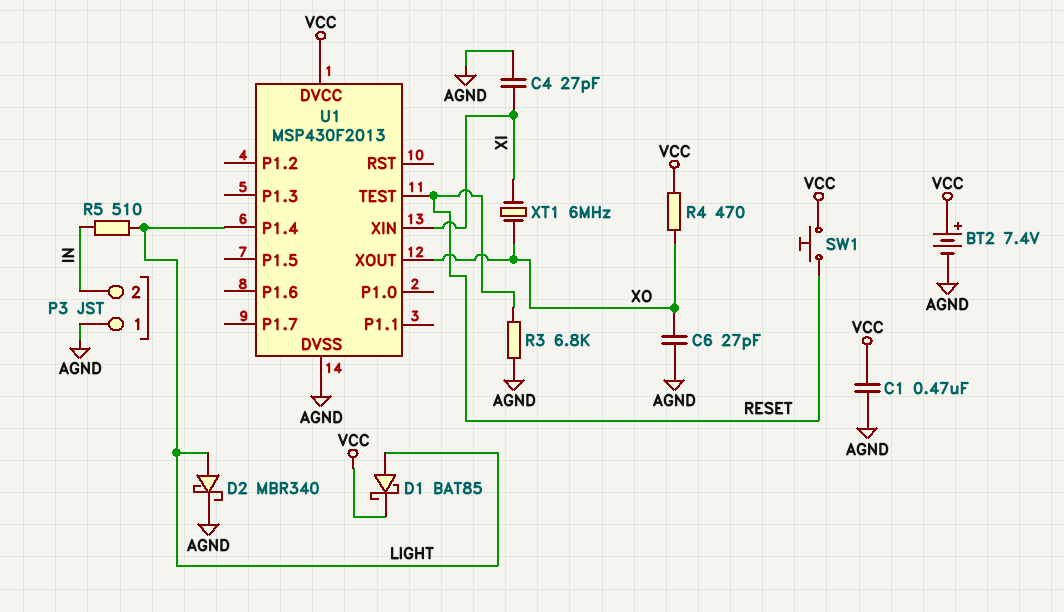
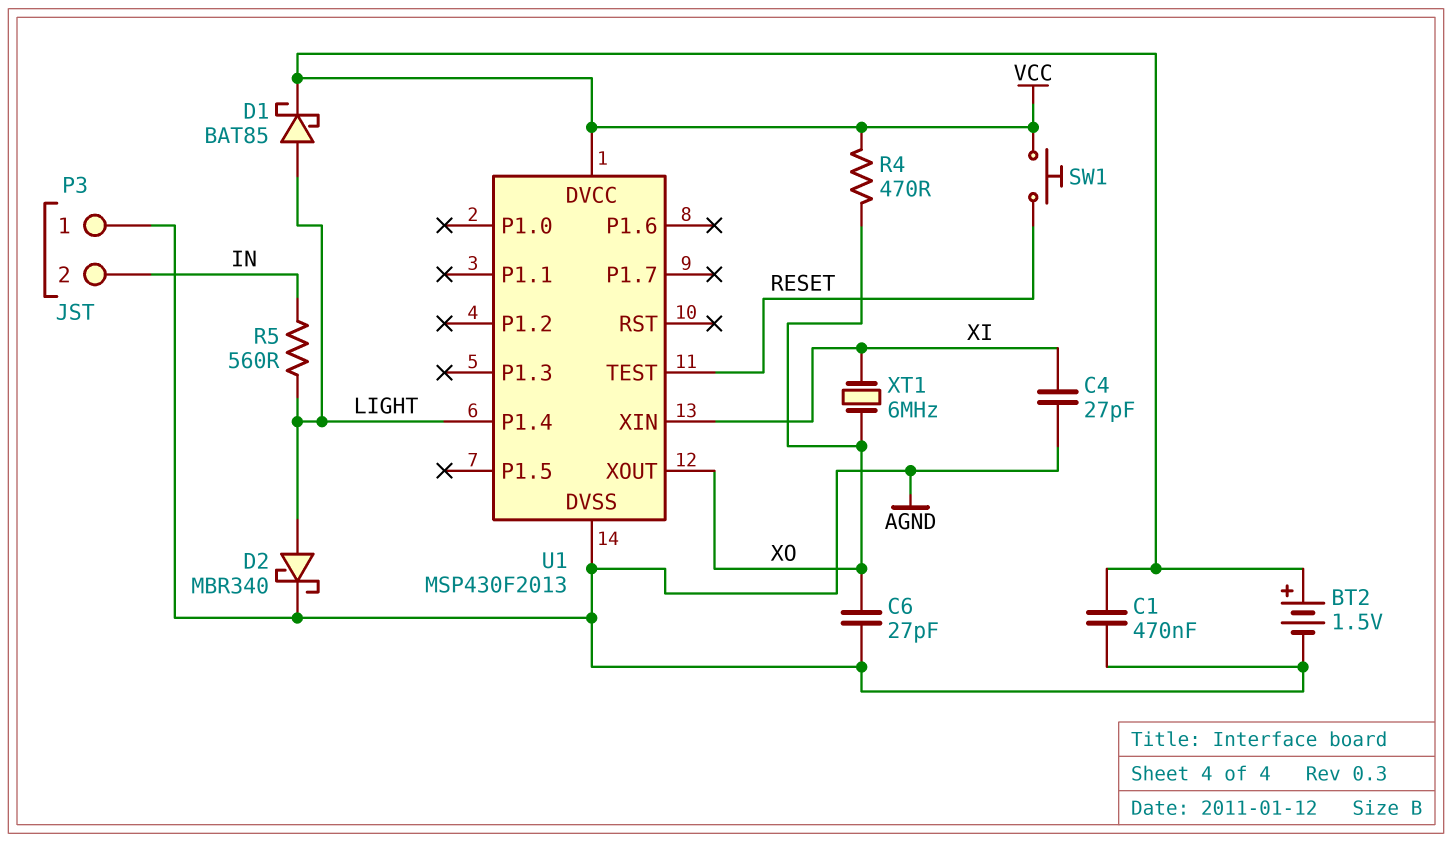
BT2: 7.4V (plus VCC, minus AGND) -> 1.5V (plus VCC, minus AGND)
R3: 6.8k (AGND, RESET) -> none
R5: 510 (IN, LIGHT) -> 560 (IN, LIGHT)

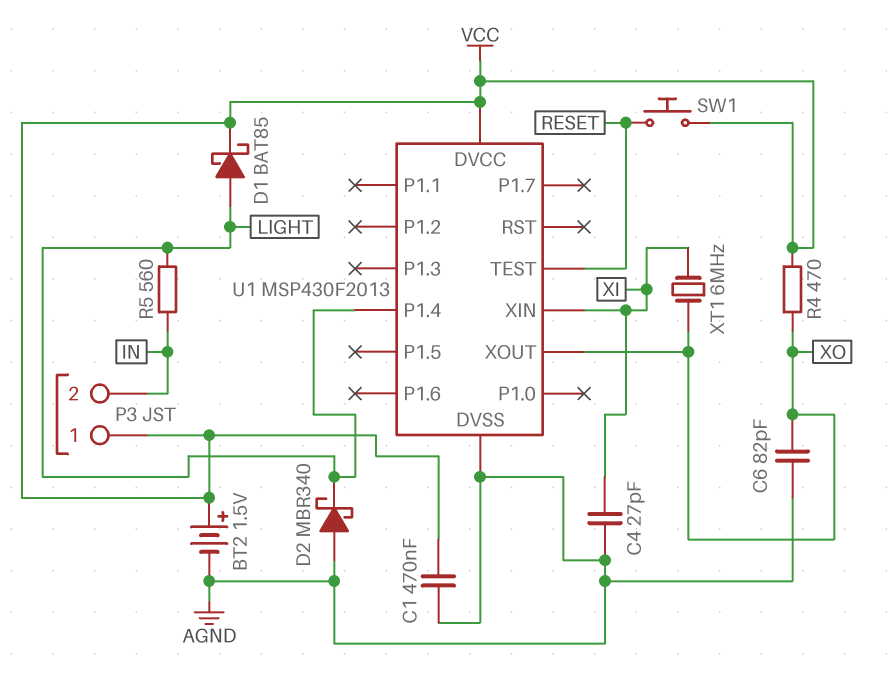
C6: 27pF (AGND, XO) -> 82pF (AGND, XO)
D2: schottky MBR340 (A LIGHT, K AGND) -> schottky MBR340 (A AGND, K LIGHT)
P3 pin 1: AGND -> VCC

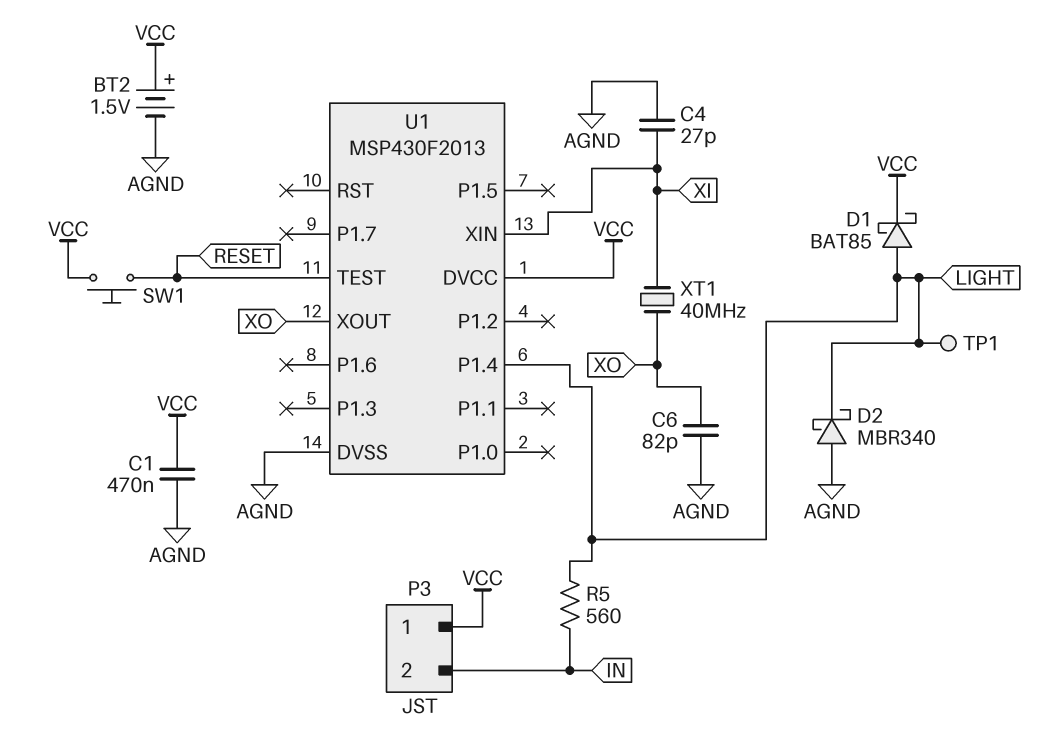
R4: 470 (VCC, XO) -> none
TP1: none -> test point (LIGHT)
XT1: 6MHz (XI, XO) -> 40MHz (XI, XO)

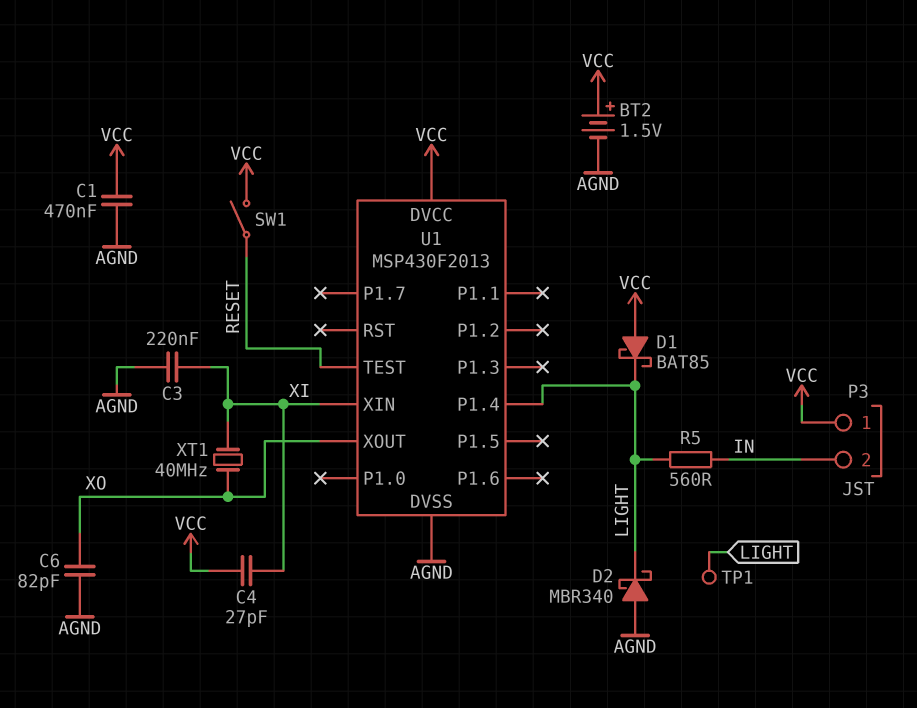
C3: none -> 220nF (AGND, XI)
C4: 27pF (AGND, XI) -> 27pF (VCC, XI)
D1: schottky BAT85 (A LIGHT, K VCC) -> schottky BAT85 (A VCC, K LIGHT)
SW1: button (RESET, VCC) -> switch (RESET, VCC)

